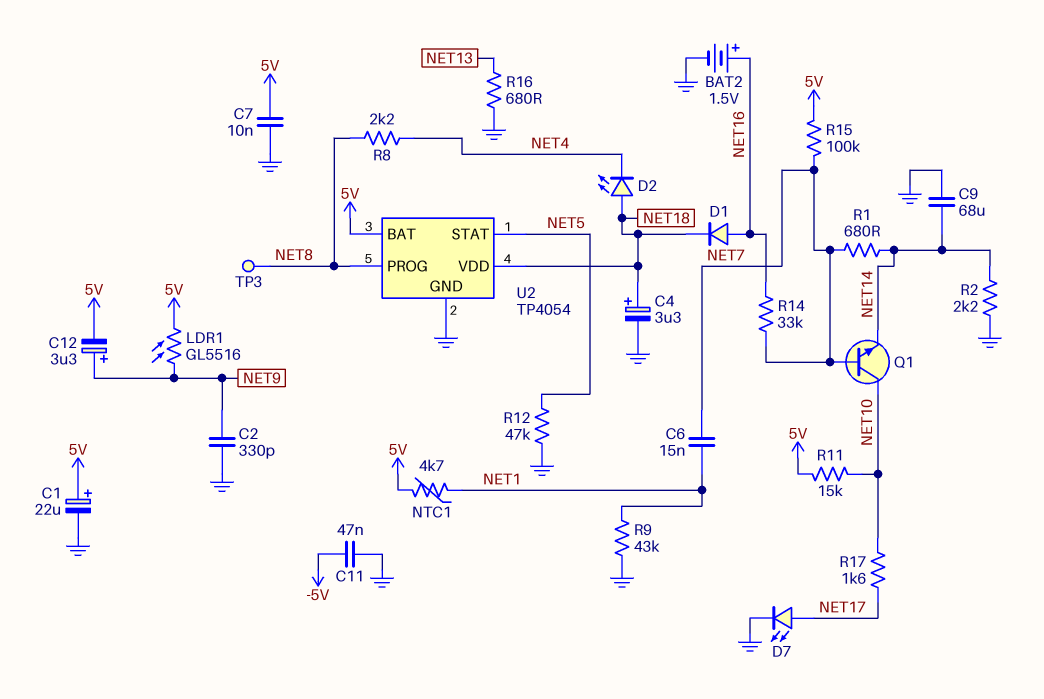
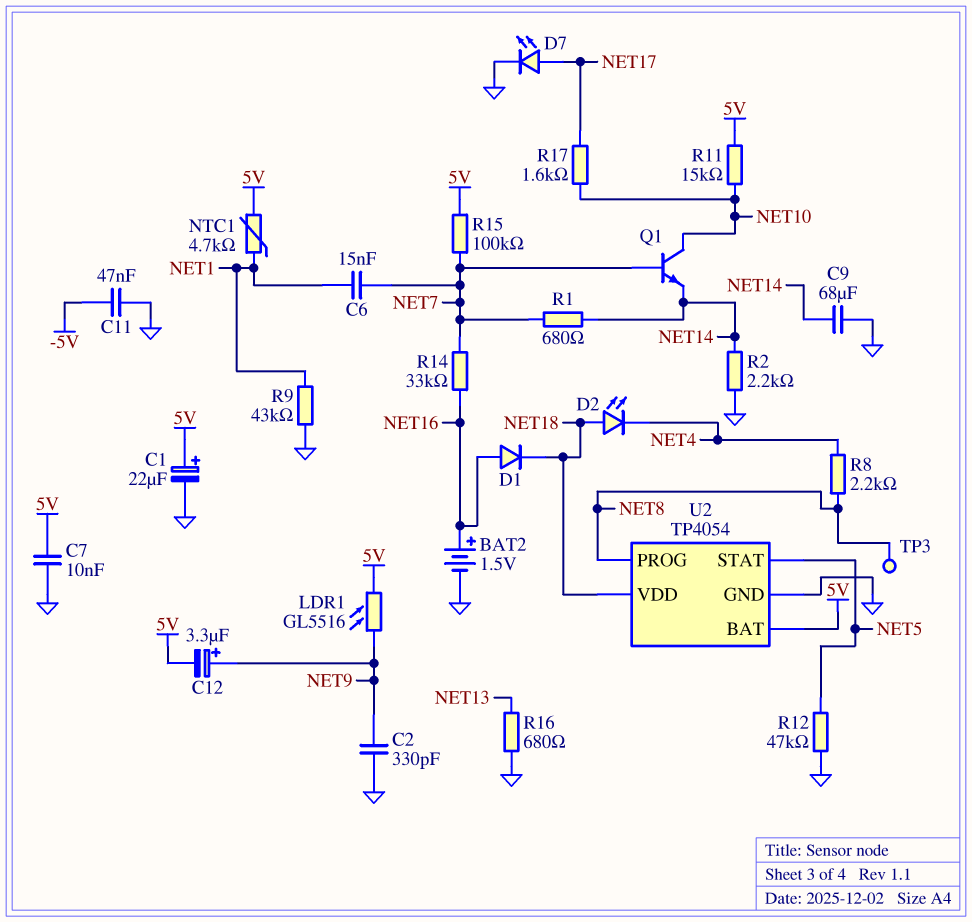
C4: 3.3uF (plus NET18, minus GND) -> none

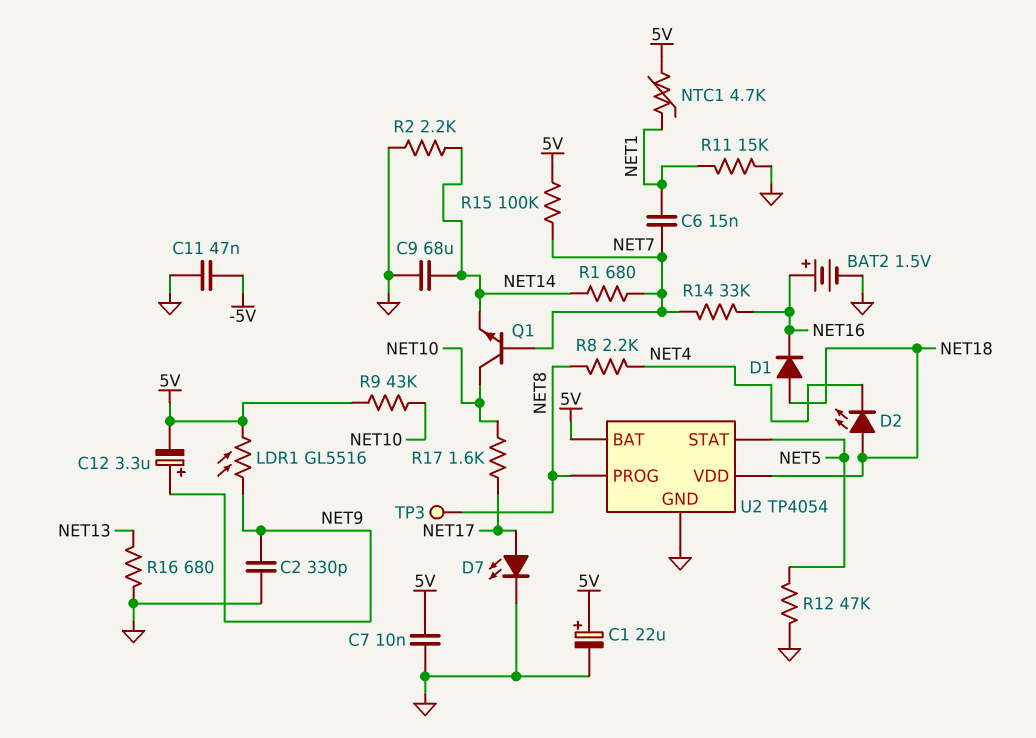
D1: diode (A NET16, K NET18) -> diode (A NET18, K NET16)
R9: 43k (GND, NET1) -> 43k (5V, NET10)
R11: 15k (5V, NET10) -> 15k (GND, NET1)

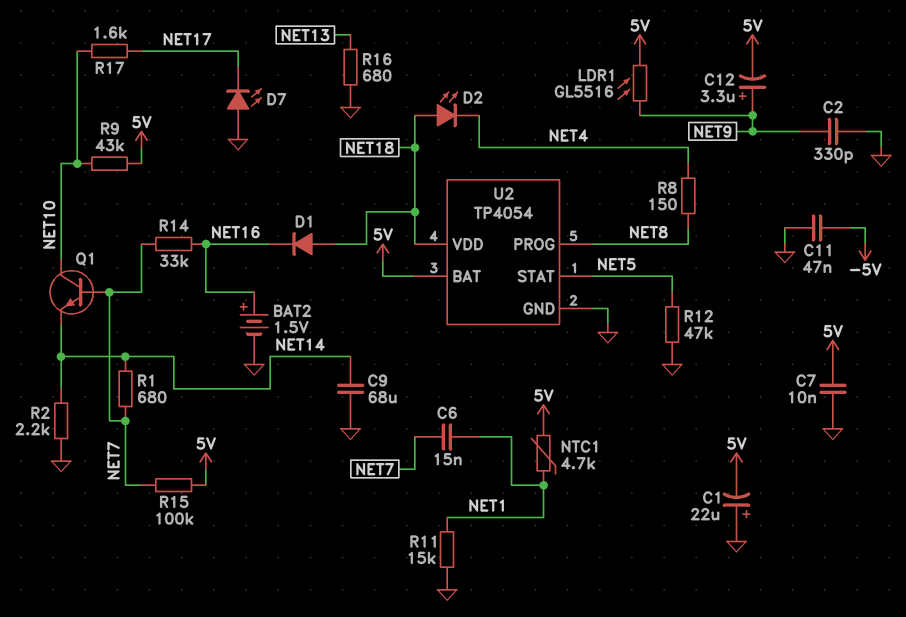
C1: 22uF (plus 5V, minus GND) -> 22uF (plus GND, minus 5V)
D7: LED (A NET17, K GND) -> LED (A GND, K NET17)
R8: 2.2k (NET4, NET8) -> 150 (NET4, NET8)
TP3: test point (NET8) -> none

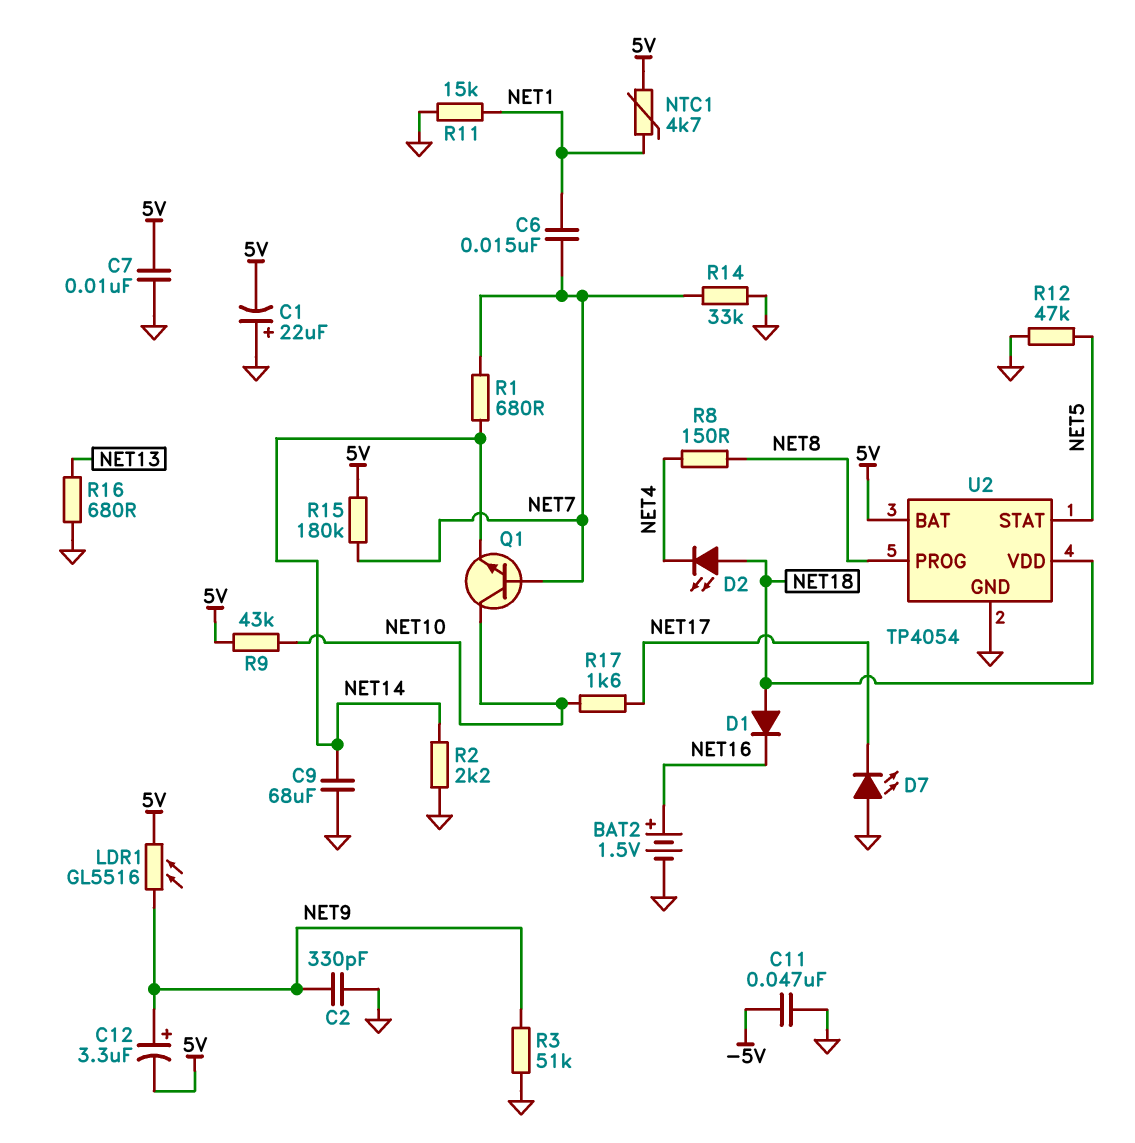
R3: none -> 51k (GND, NET9)
R14: 33k (NET7, NET16) -> 33k (GND, NET7)
R15: 100k (5V, NET7) -> 180k (5V, NET7)

